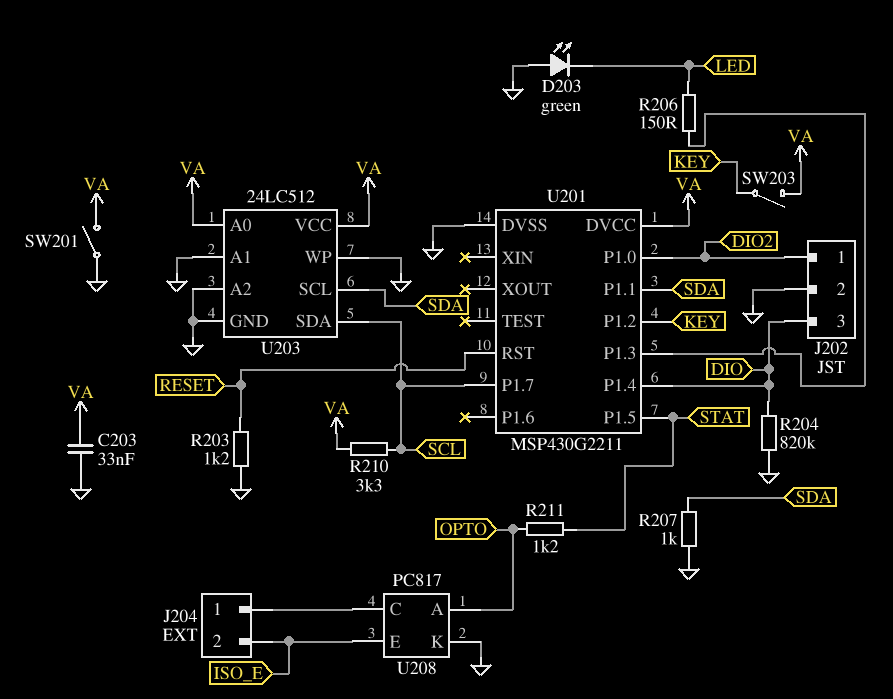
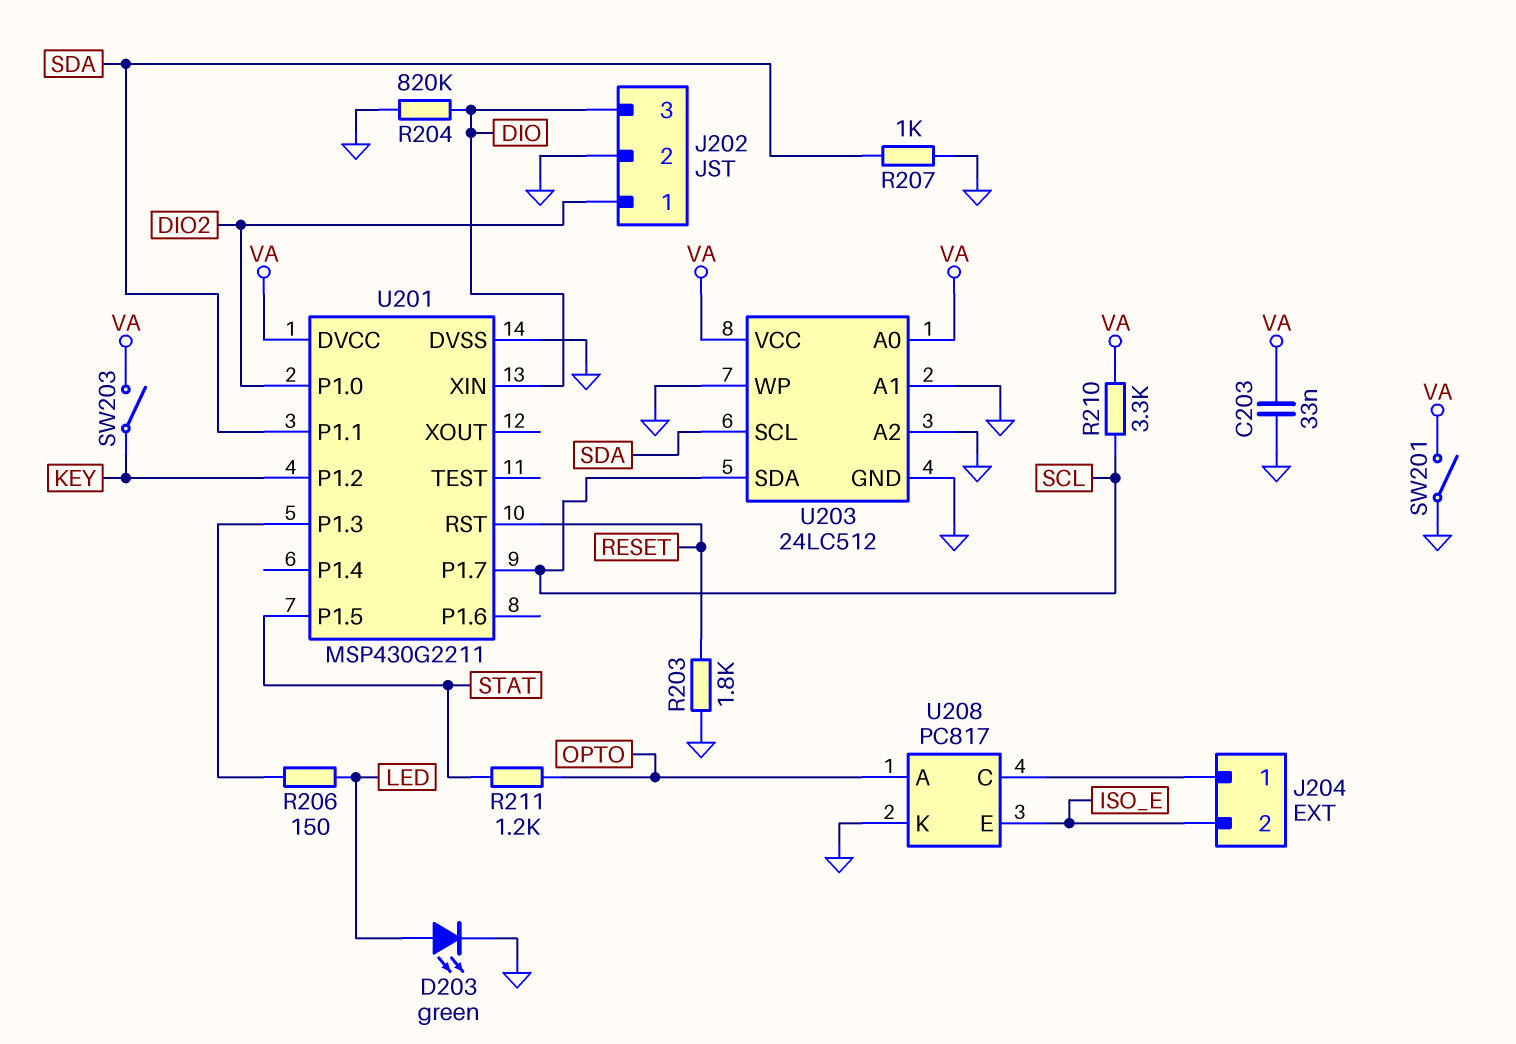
D203: LED green (A GND, K LED) -> LED green (A LED, K GND)
R203: 1.2k (GND, RESET) -> 1.8k (GND, RESET)
U201 pin P1.4: DIO -> none
U201 pin XIN: none -> DIO

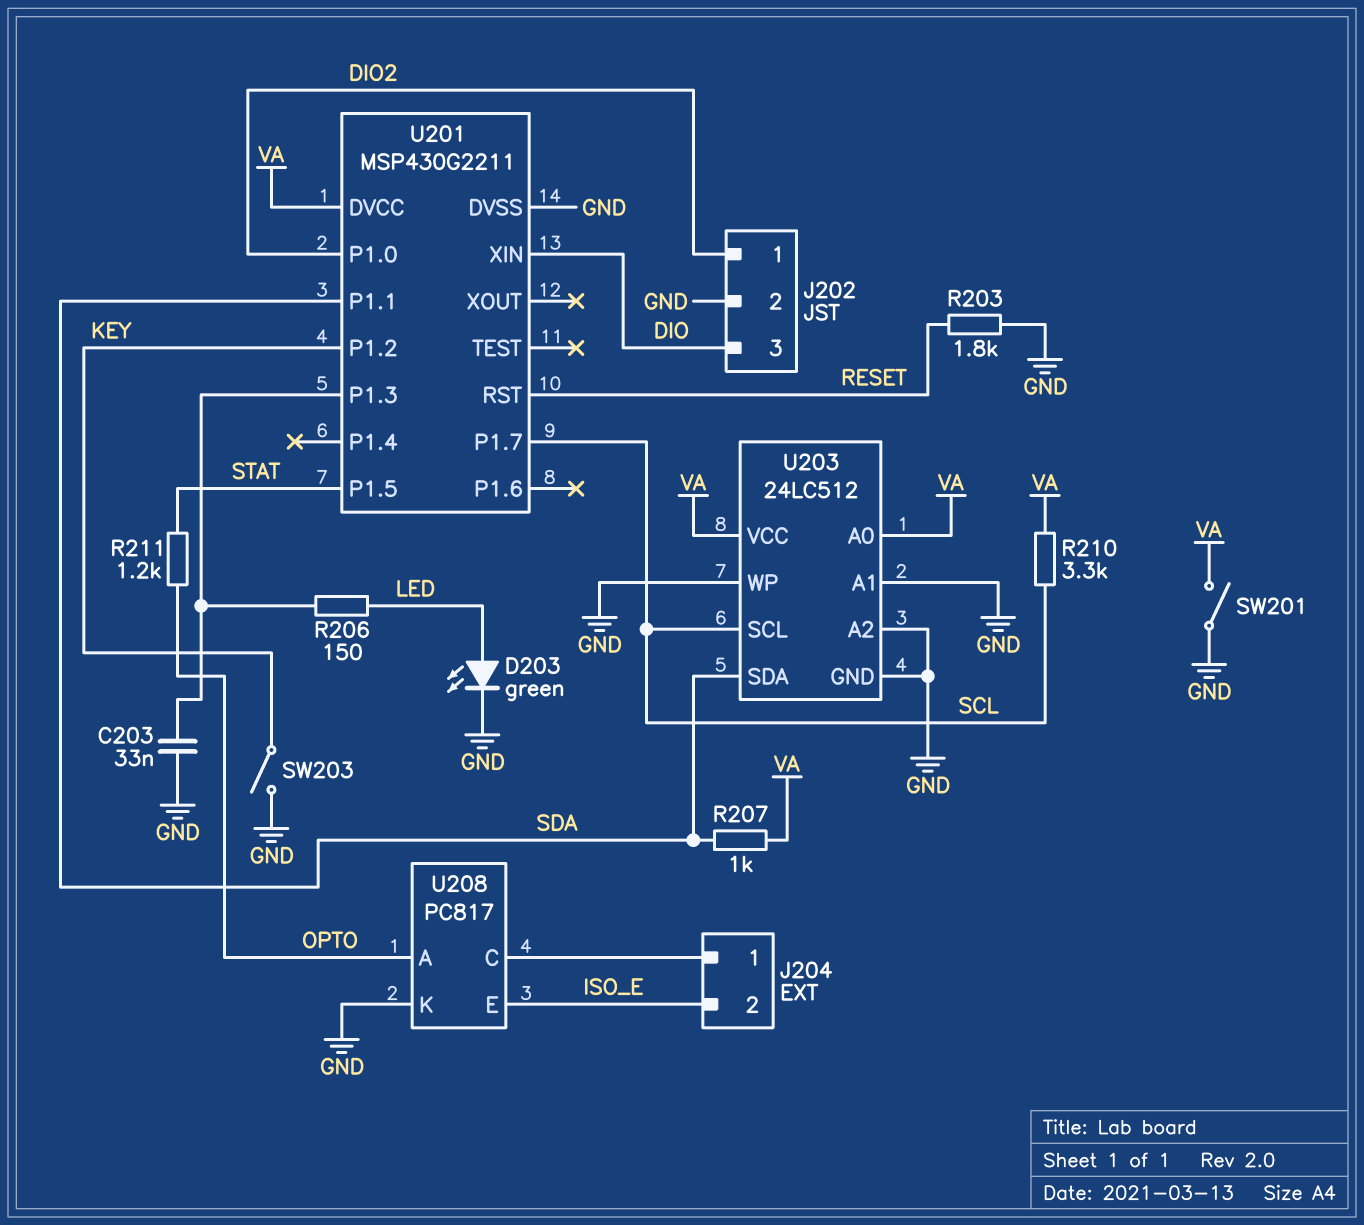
C203: 33nF (GND, VA) -> 33nF (GND, U201/P1.3)
R204: 820k (DIO, GND) -> none
R207: 1k (GND, SDA) -> 1k (SDA, VA)
SW203: switch (KEY, VA) -> switch (GND, KEY)
U203 pin SCL: SDA -> SCL
U203 pin SDA: SCL -> SDA

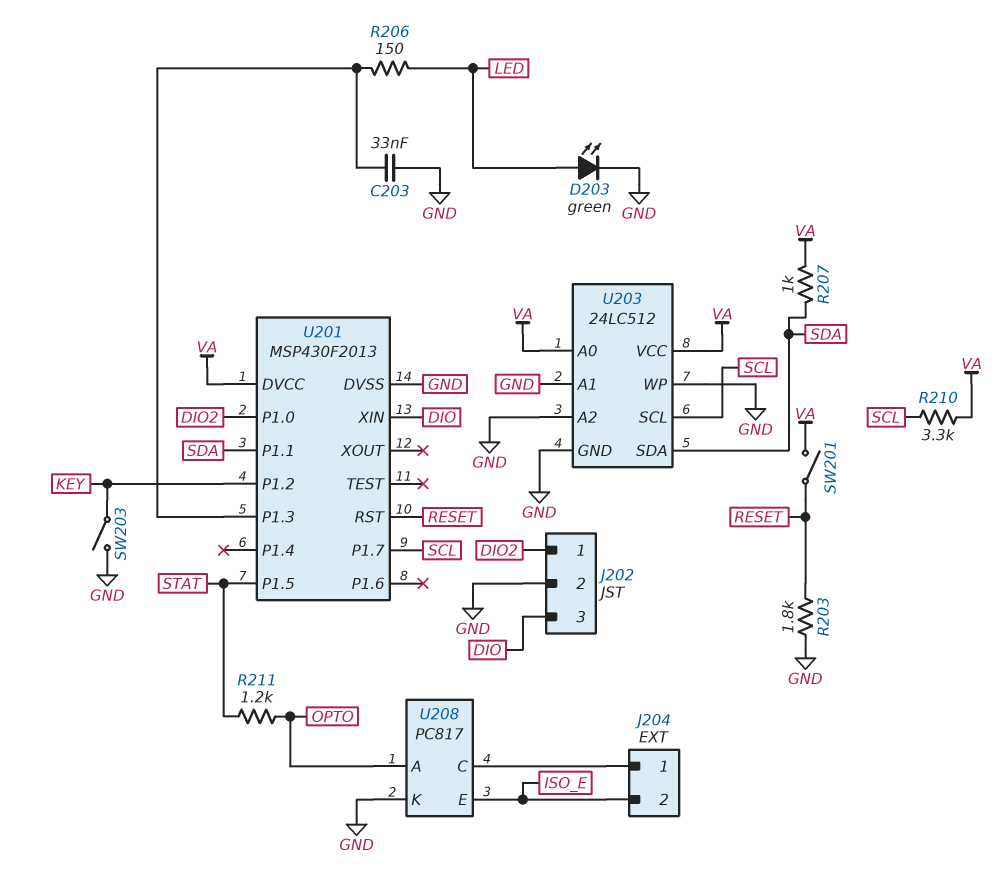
SW201: switch (GND, VA) -> switch (RESET, VA)
U201: MSP430G2211 -> MSP430F2013

